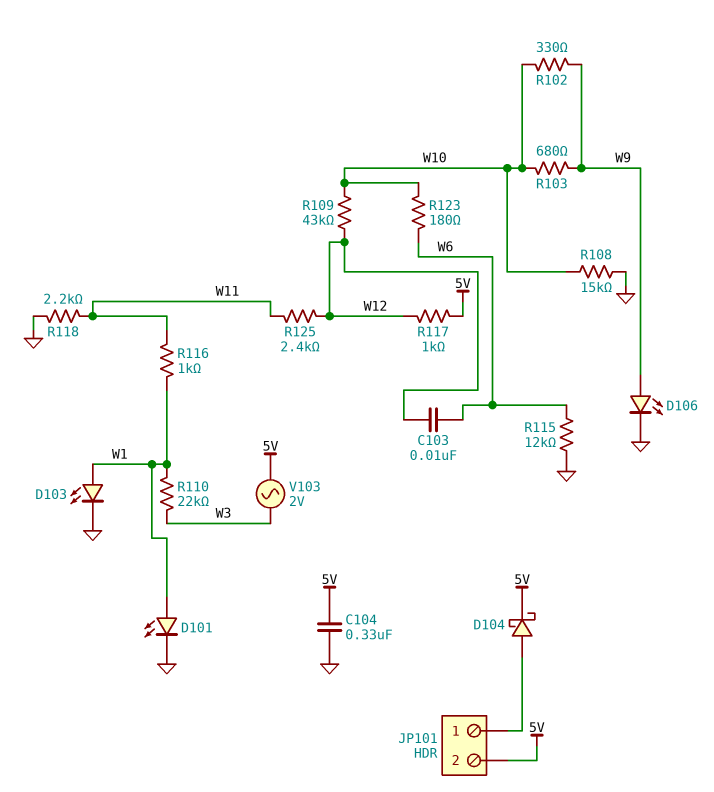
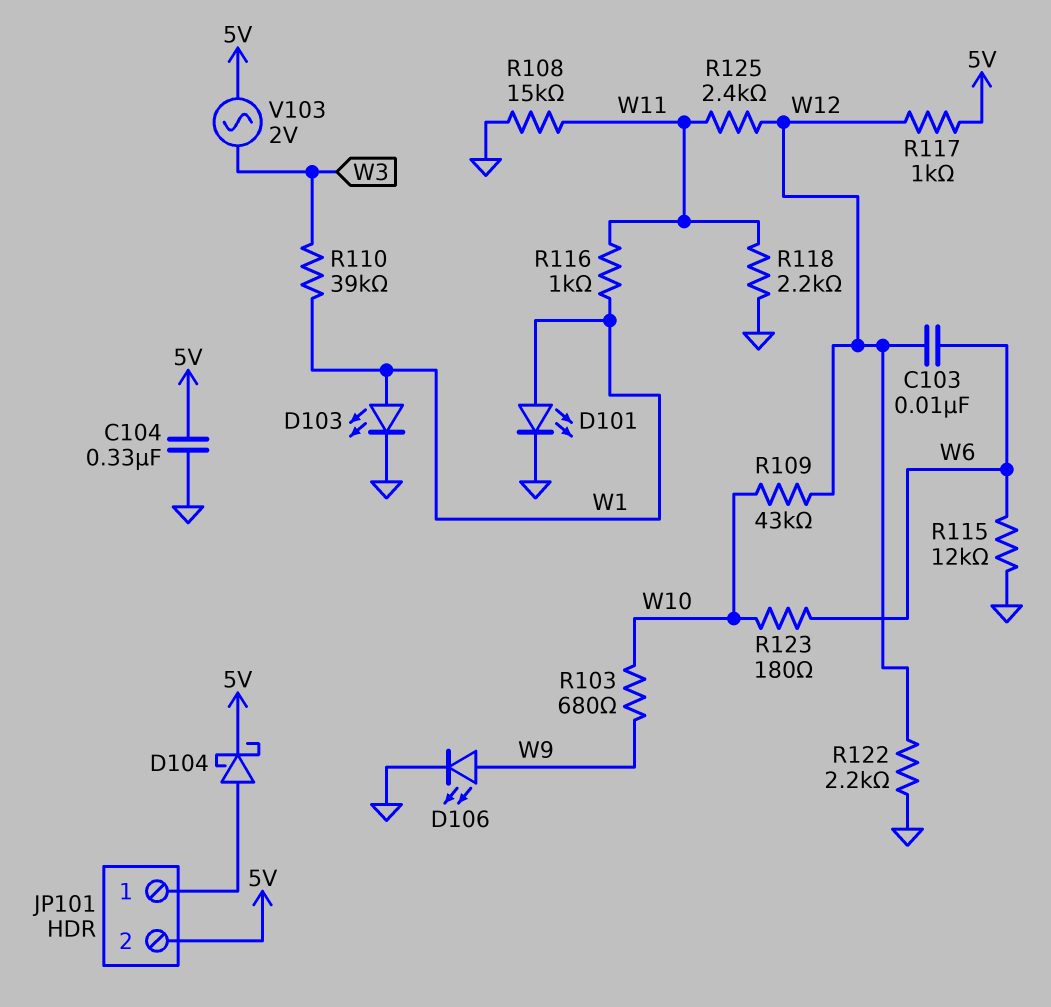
R102: 330 (W9, W10) -> none
R108: 15k (GND, W10) -> 15k (GND, W11)
R110: 22k (W1, W3) -> 39k (W1, W3)
R122: none -> 2.2k (GND, W12)

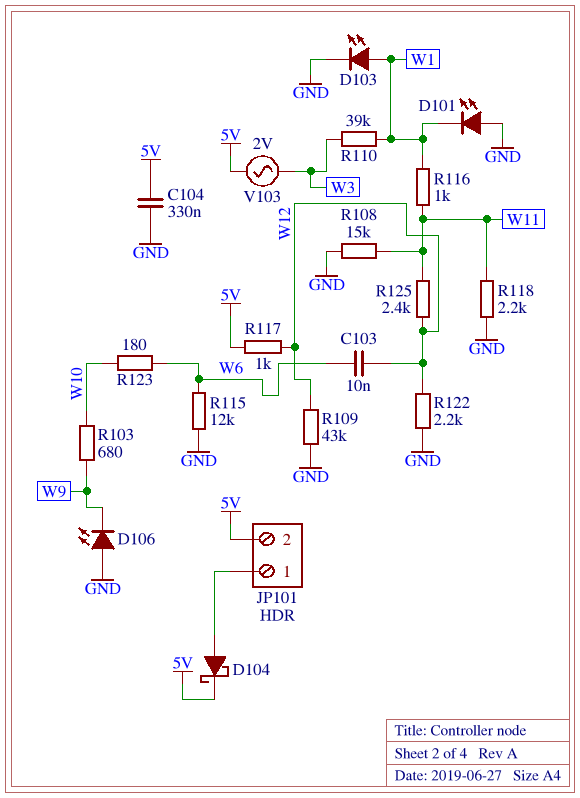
D101: LED (A W1, K GND) -> LED (A GND, K W1)
D106: LED (A W9, K GND) -> LED (A GND, K W9)
R109: 43k (W10, W12) -> 43k (GND, W12)

